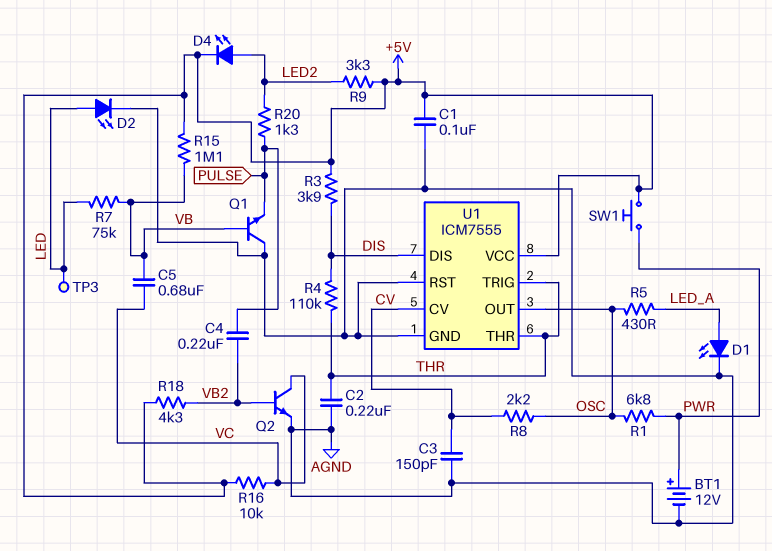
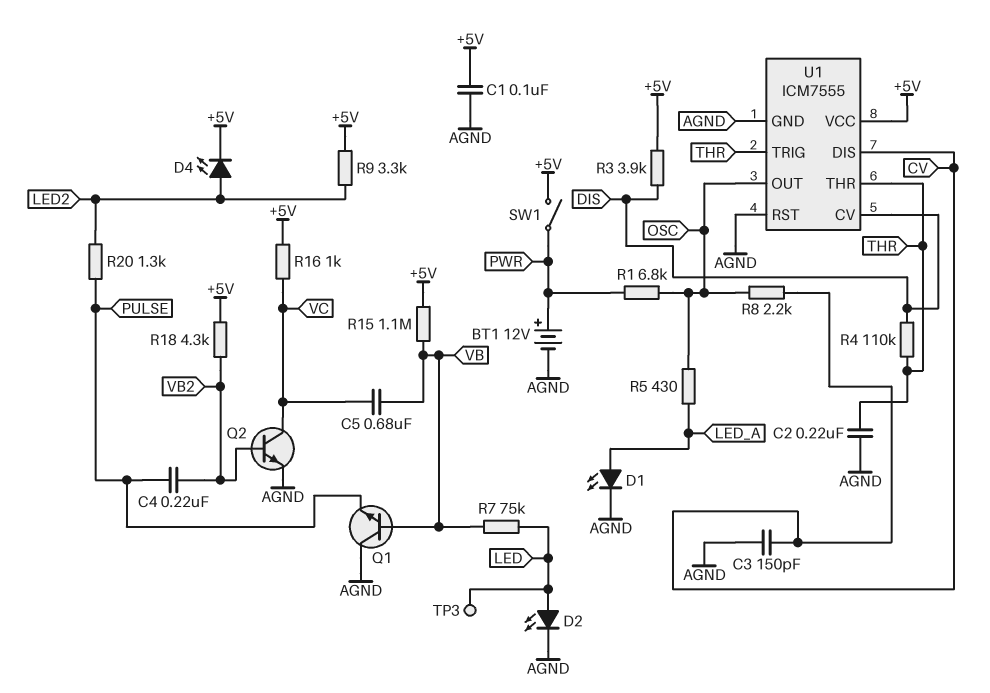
R16: 10k (+5V, VC) -> 1k (+5V, VC)
SW1: button (+5V, PWR) -> switch (+5V, PWR)
U1 pin CV: CV -> DIS
U1 pin DIS: DIS -> CV

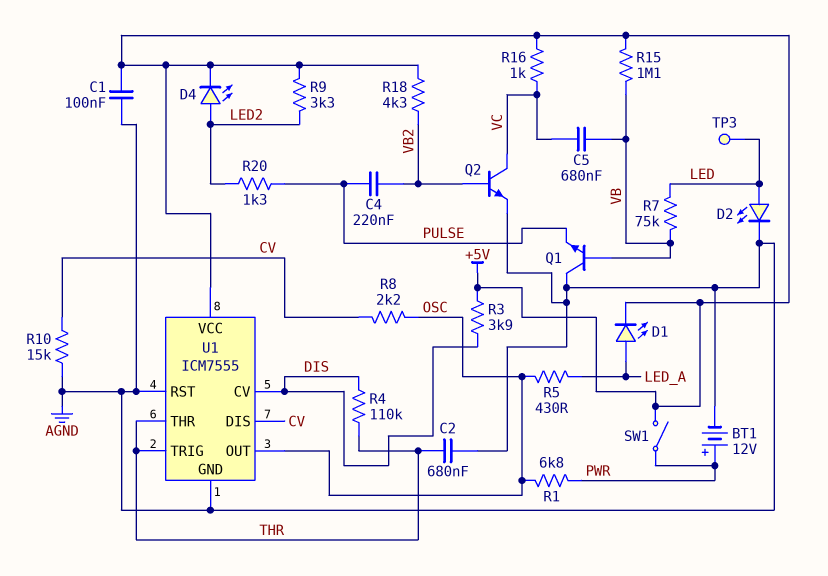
C2: 220nF (AGND, THR) -> 680nF (AGND, THR)
C3: 150pF (AGND, CV) -> none
D1: LED (A LED_A, K AGND) -> LED (A LED_A, K +5V)
R10: none -> 15k (AGND, CV)

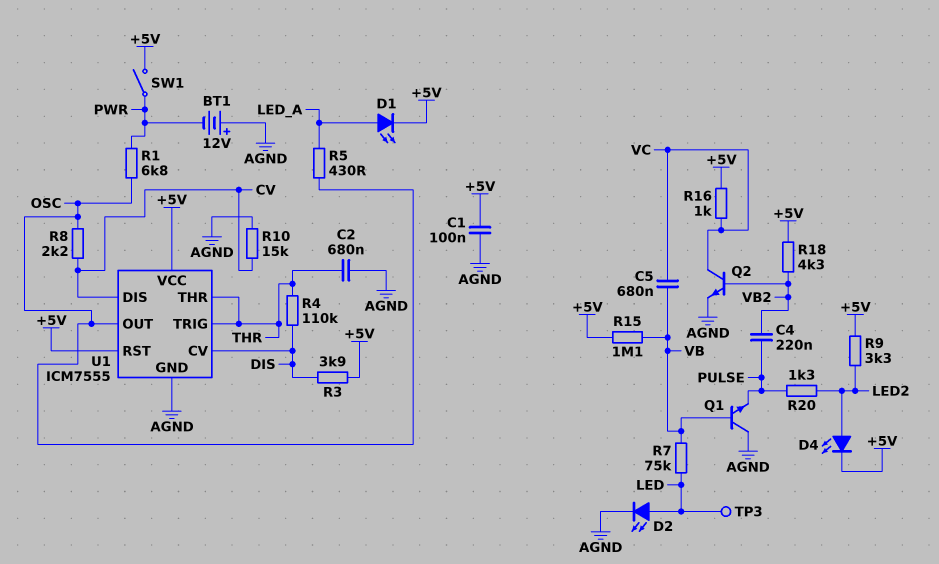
BT1: 12V (plus PWR, minus AGND) -> 12V (plus AGND, minus PWR)
U1 pin RST: AGND -> +5V

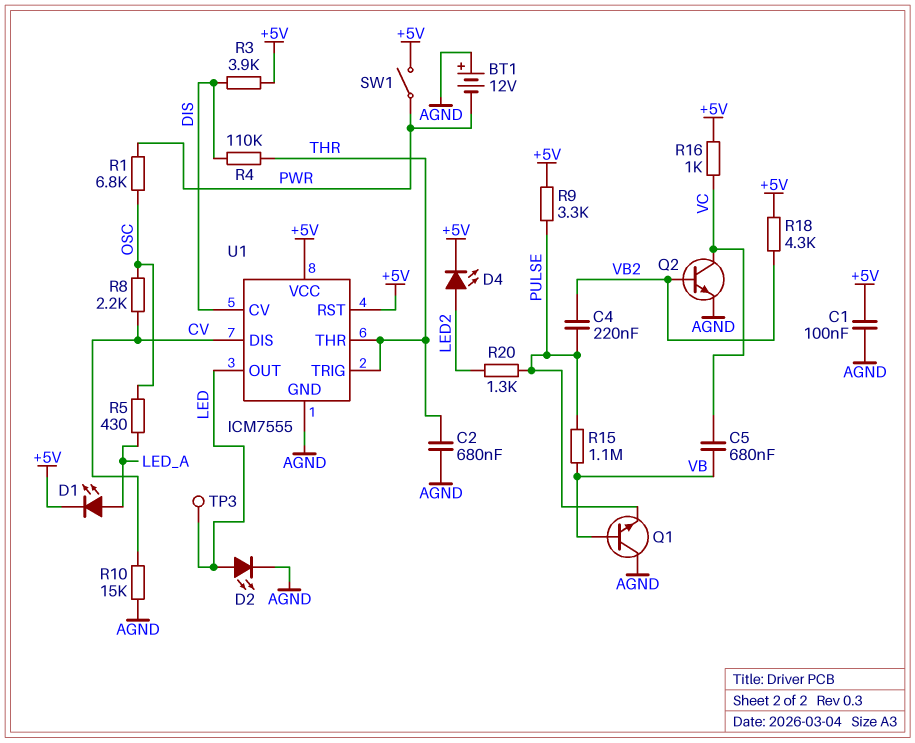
R7: 75k (LED, VB) -> none
R9: 3.3k (+5V, LED2) -> 3.3k (+5V, PULSE)
R15: 1.1M (+5V, VB) -> 1.1M (PULSE, VB)
U1 pin OUT: OSC -> LED

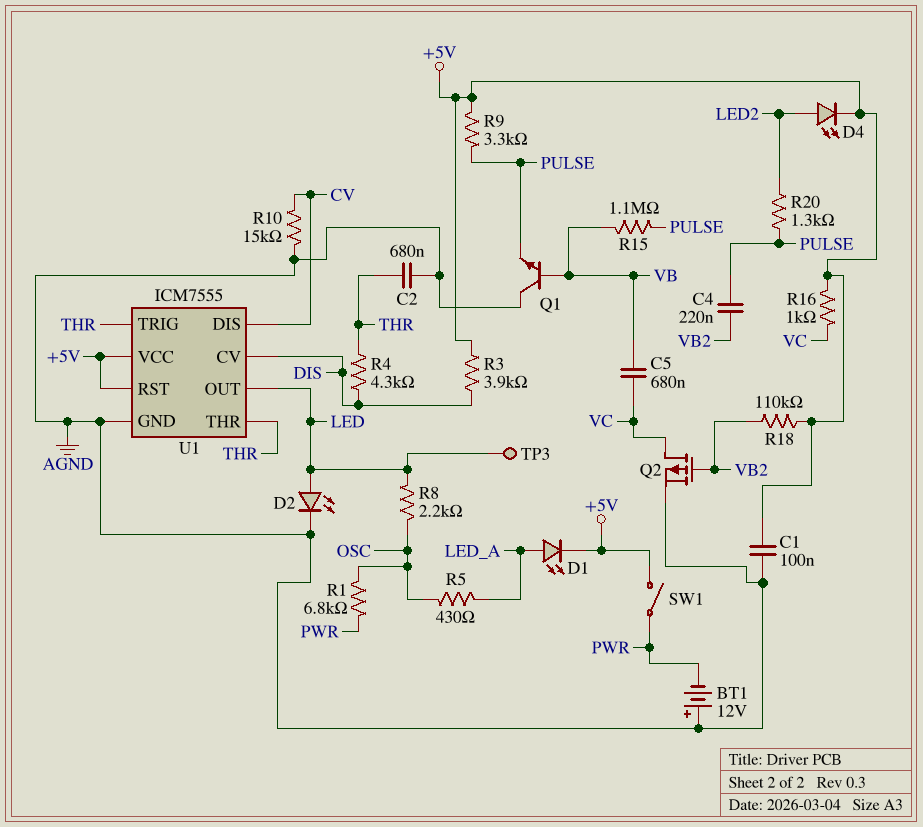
Q2: NPN (B VB2, C VC, E AGND) -> PMOS (G VB2, D VC, S AGND)
R4: 110k (DIS, THR) -> 4.3k (DIS, THR)
R8: 2.2k (CV, OSC) -> 2.2k (LED, OSC)
R18: 4.3k (+5V, VB2) -> 110k (+5V, VB2)

